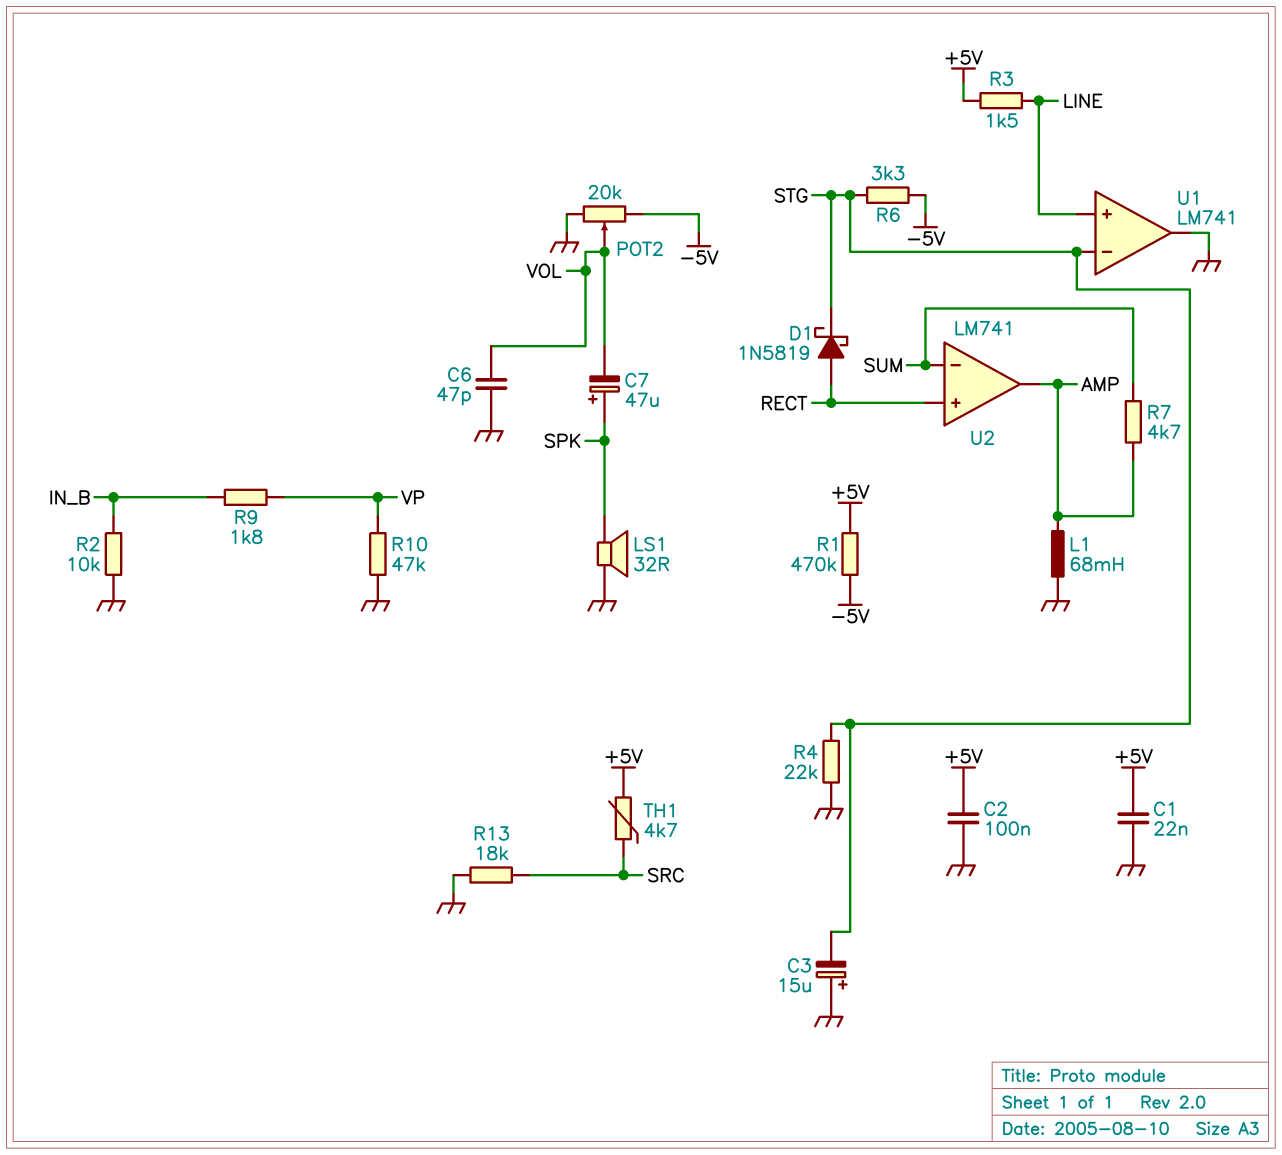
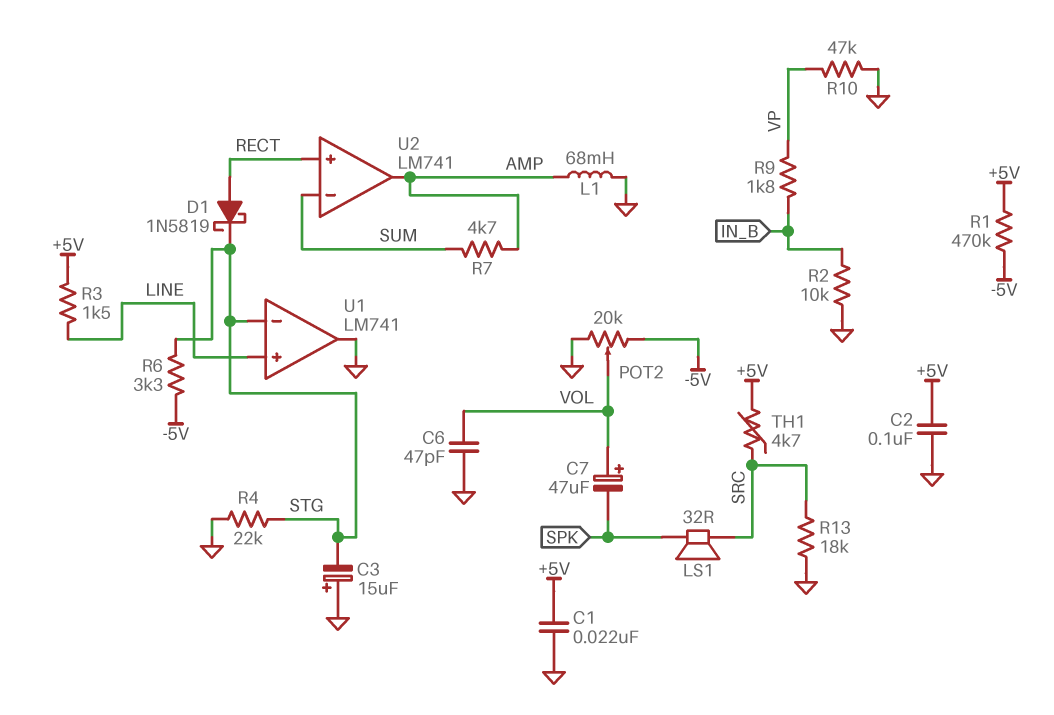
C7: 47uF (plus SPK, minus VOL) -> 47uF (plus VOL, minus SPK)
LS1: speaker 32R (GND, SPK) -> speaker 32R (SPK, SRC)

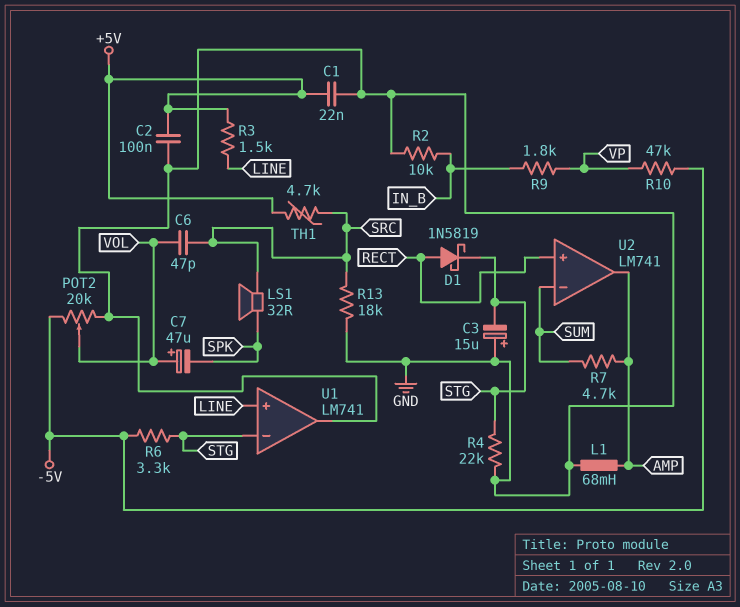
C6: 47pF (GND, VOL) -> 47pF (SRC, VOL)
R1: 470k (+5V, -5V) -> none
R10: 47k (GND, VP) -> 47k (-5V, VP)

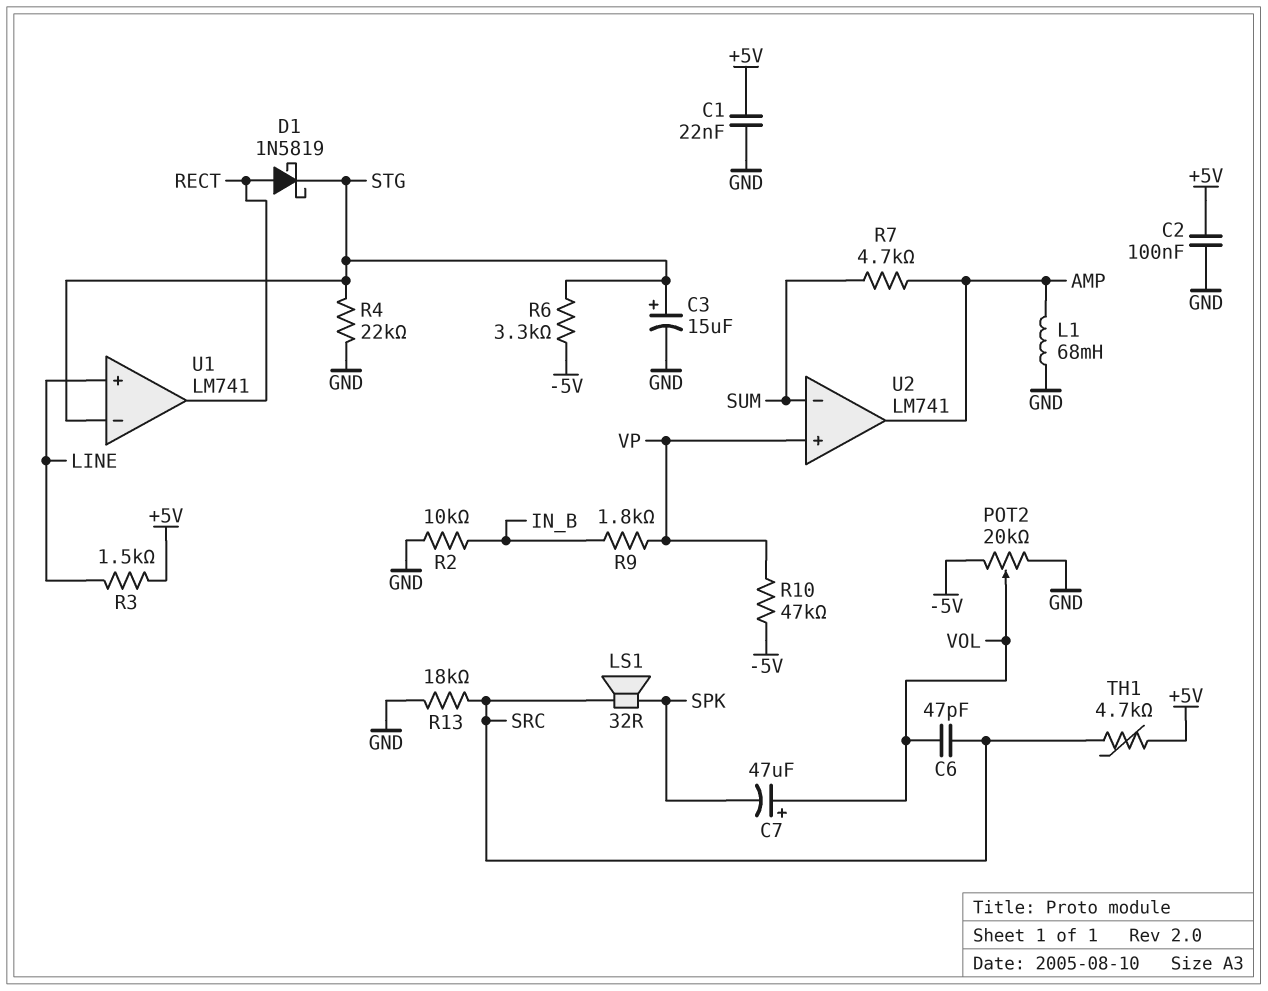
C3: 15uF (plus GND, minus STG) -> 15uF (plus STG, minus GND)
U1 pin out: GND -> RECT
U2 pin in+: RECT -> VP

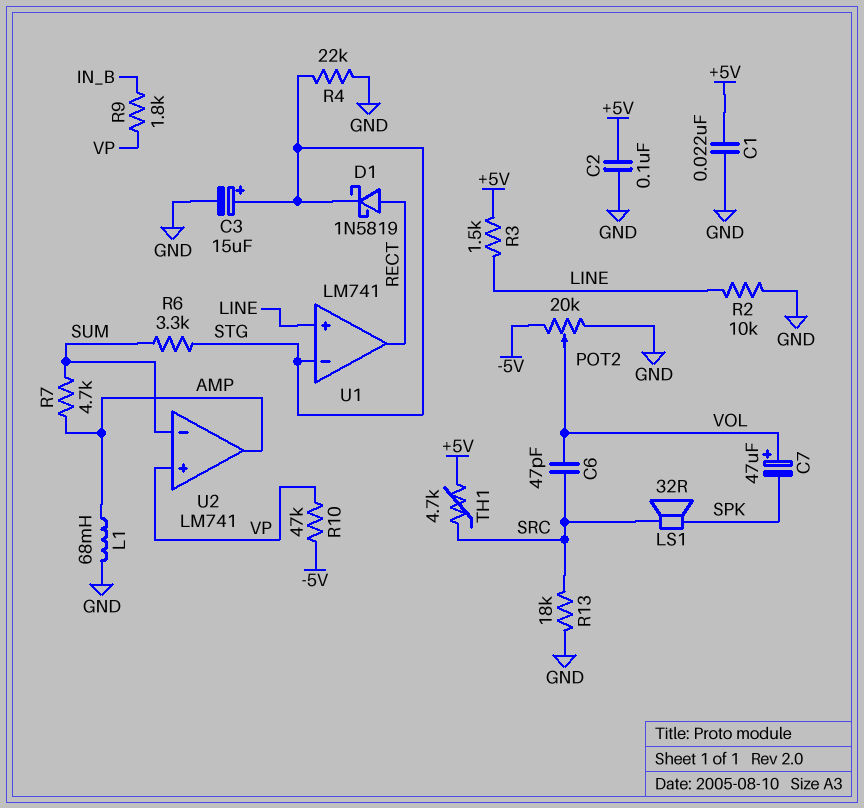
R2: 10k (GND, IN_B) -> 10k (GND, LINE)
R6: 3.3k (-5V, STG) -> 3.3k (STG, SUM)

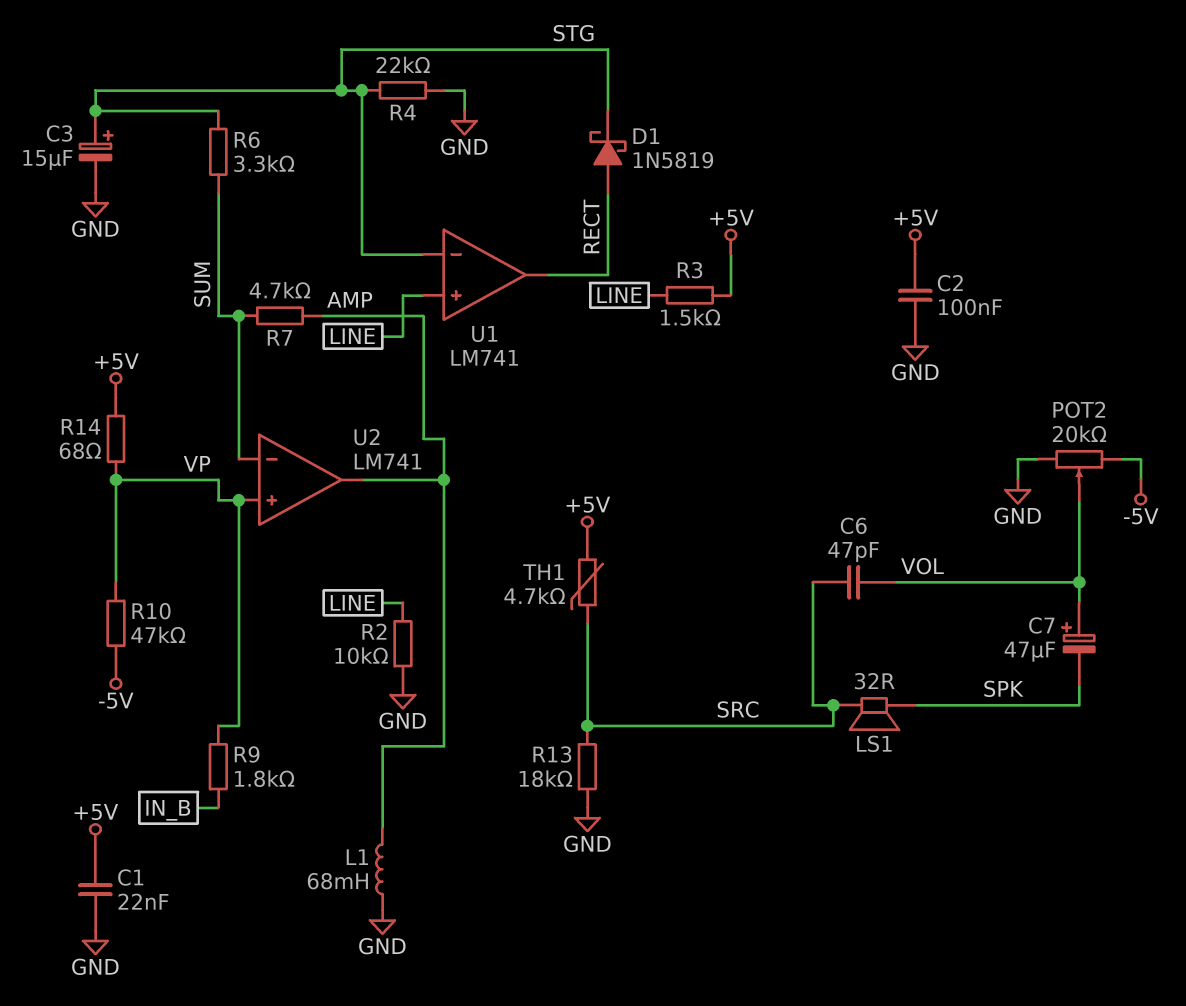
R14: none -> 68 (+5V, VP)

